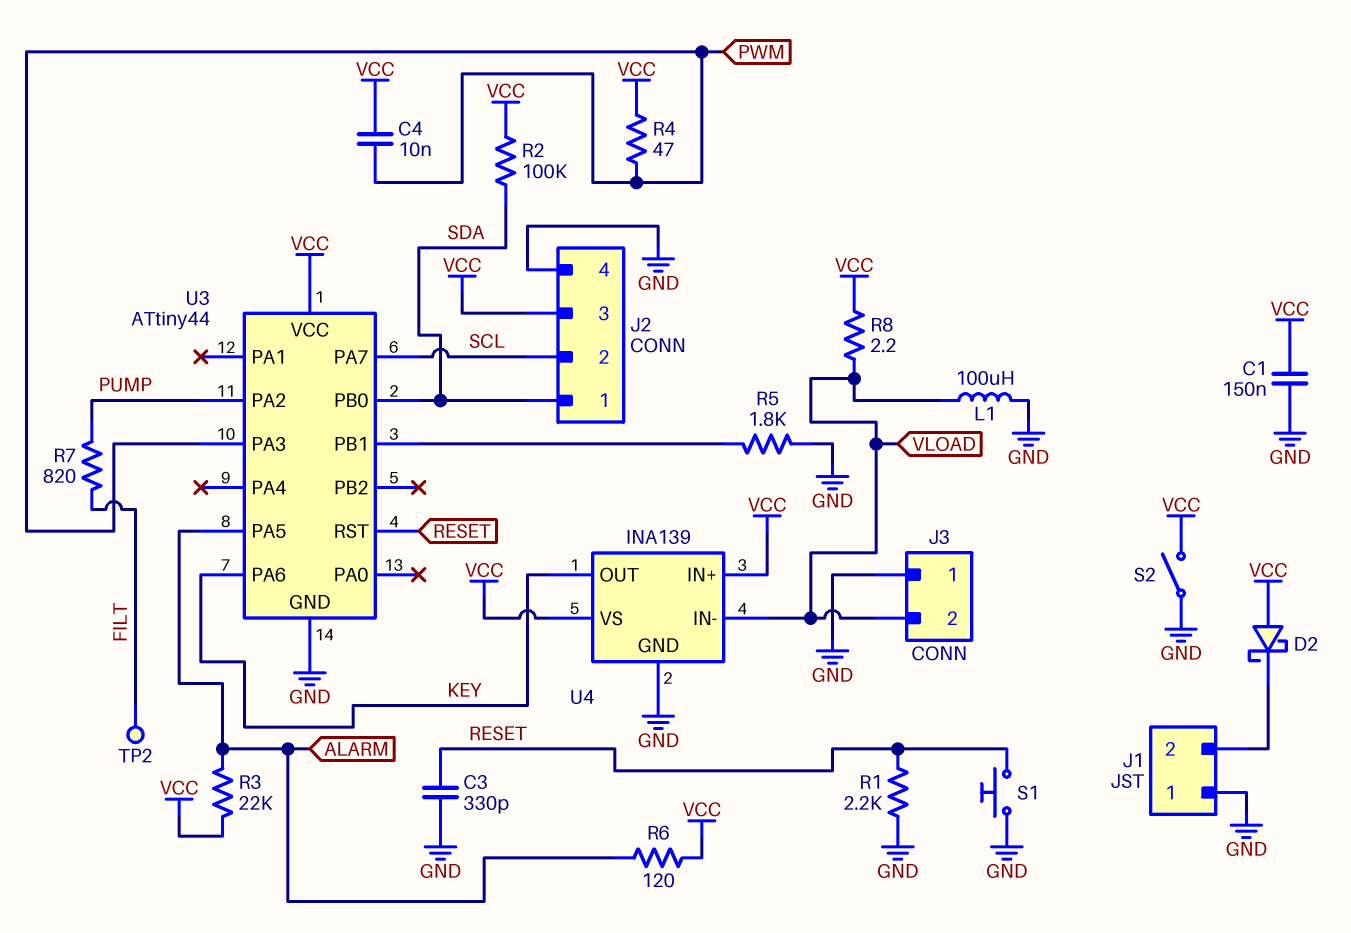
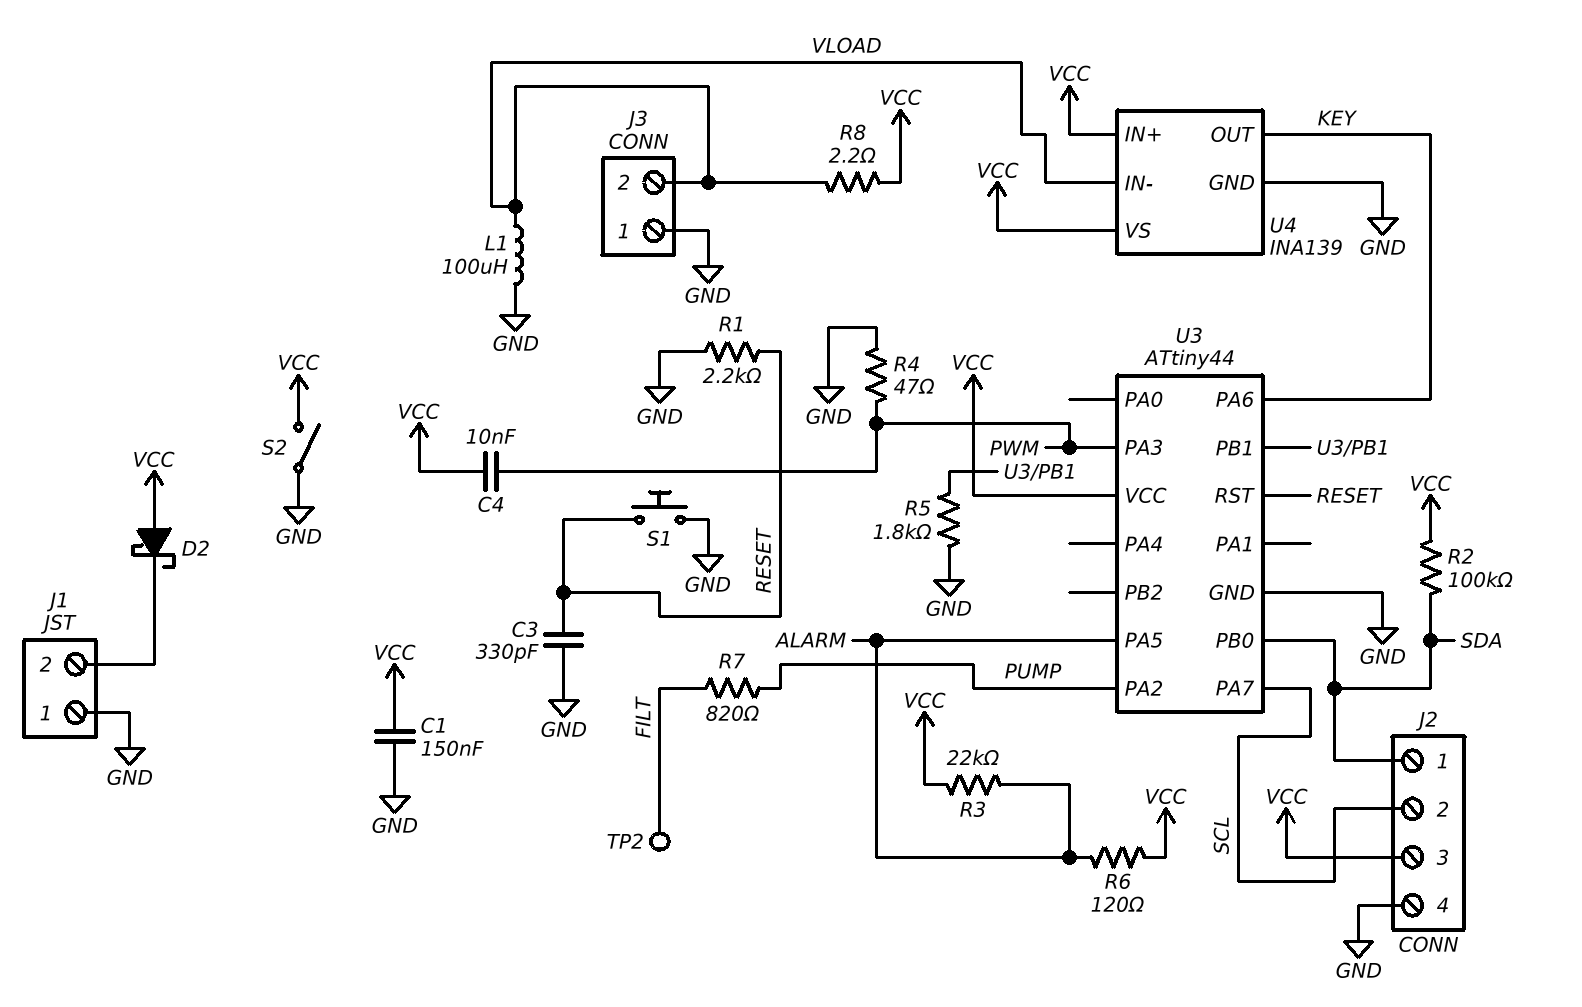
R4: 47 (PWM, VCC) -> 47 (GND, PWM)

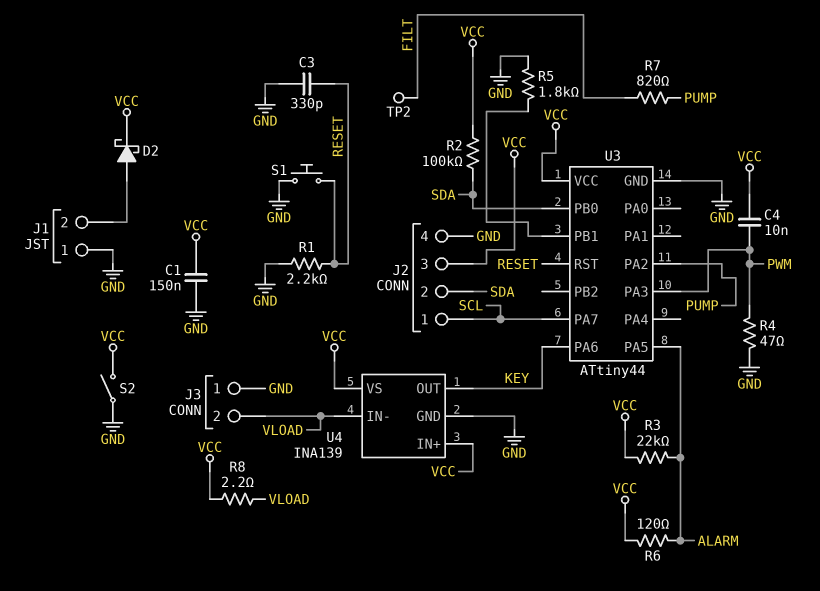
D2: schottky (A VCC, K J1/2) -> schottky (A J1/2, K VCC)
J2 pin 1: SDA -> SCL
J2 pin 2: SCL -> SDA
L1: 100uH (GND, VLOAD) -> none

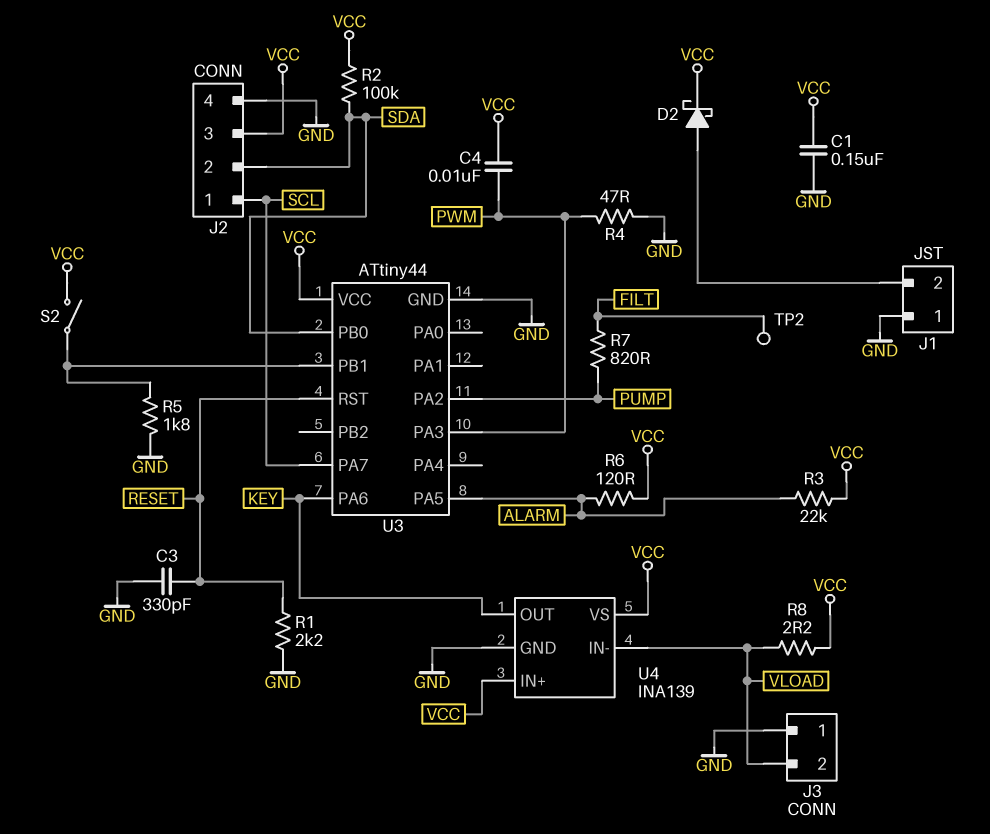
S1: button (GND, RESET) -> none
S2: switch (GND, VCC) -> switch (U3/PB1, VCC)

